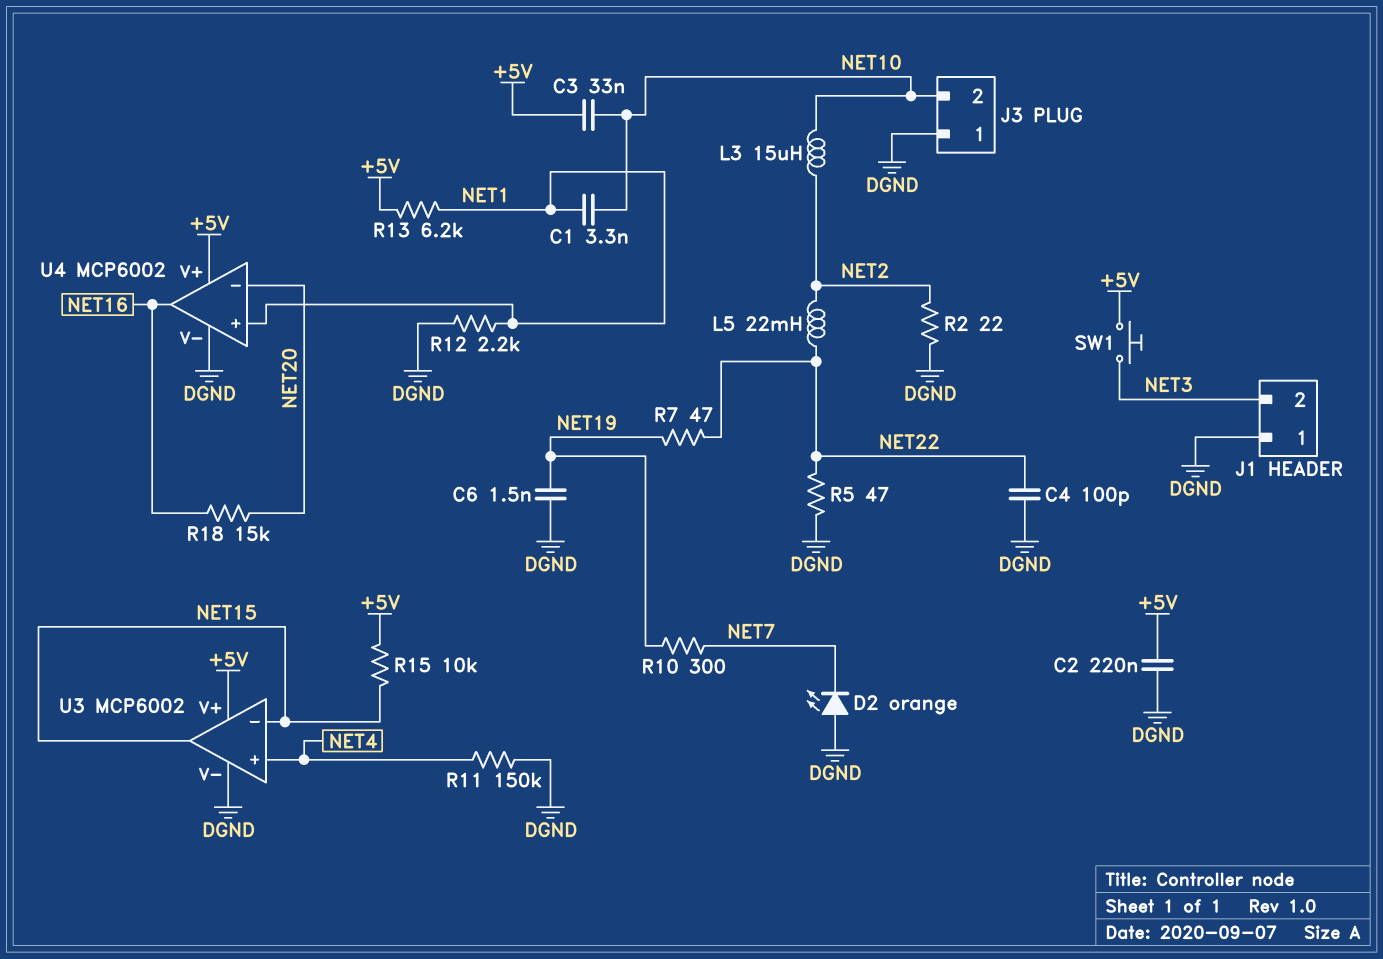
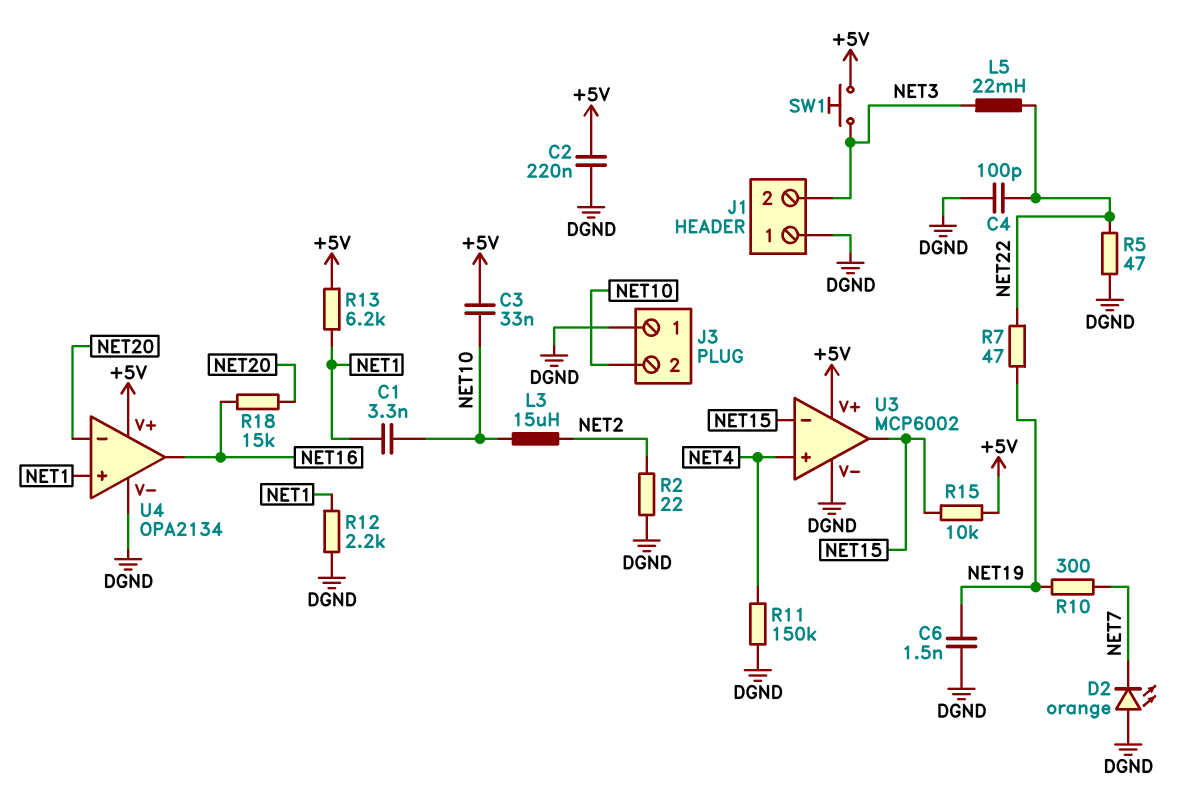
L5: 22mH (NET2, NET22) -> 22mH (NET3, NET22)
U4: MCP6002 -> OPA2134

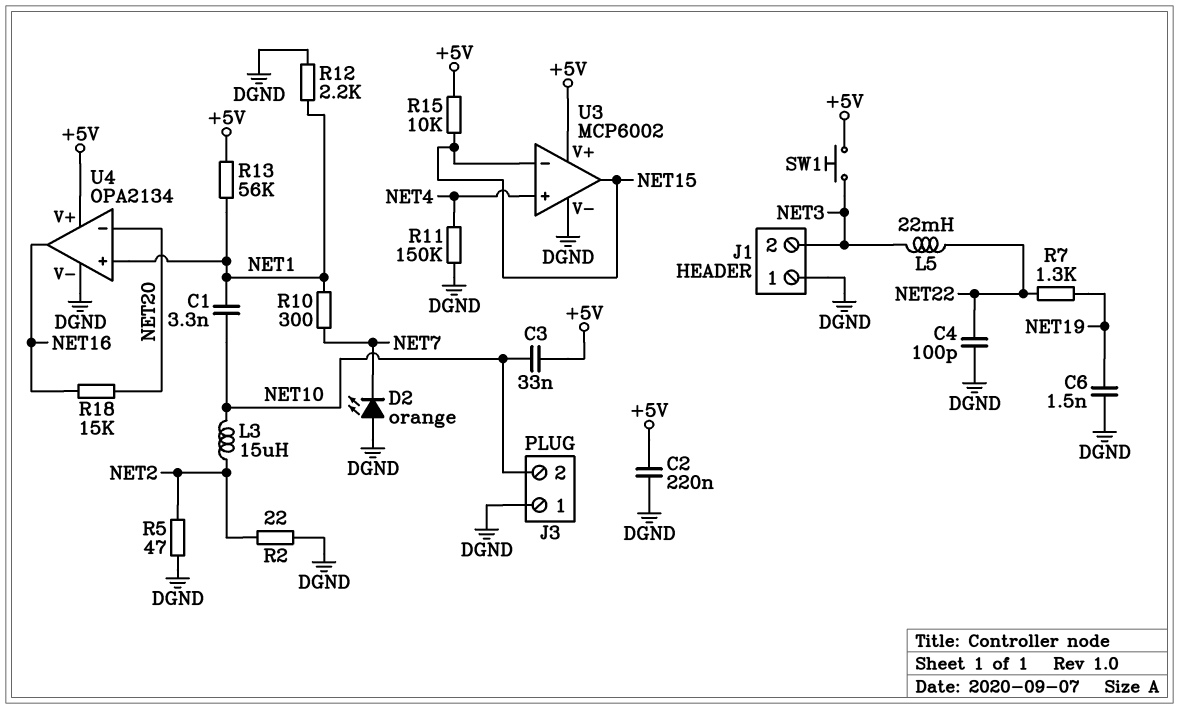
R5: 47 (DGND, NET22) -> 47 (DGND, NET2)
R7: 47 (NET19, NET22) -> 1.3k (NET19, NET22)
R10: 300 (NET7, NET19) -> 300 (NET1, NET7)
R13: 6.2k (+5V, NET1) -> 56k (+5V, NET1)

